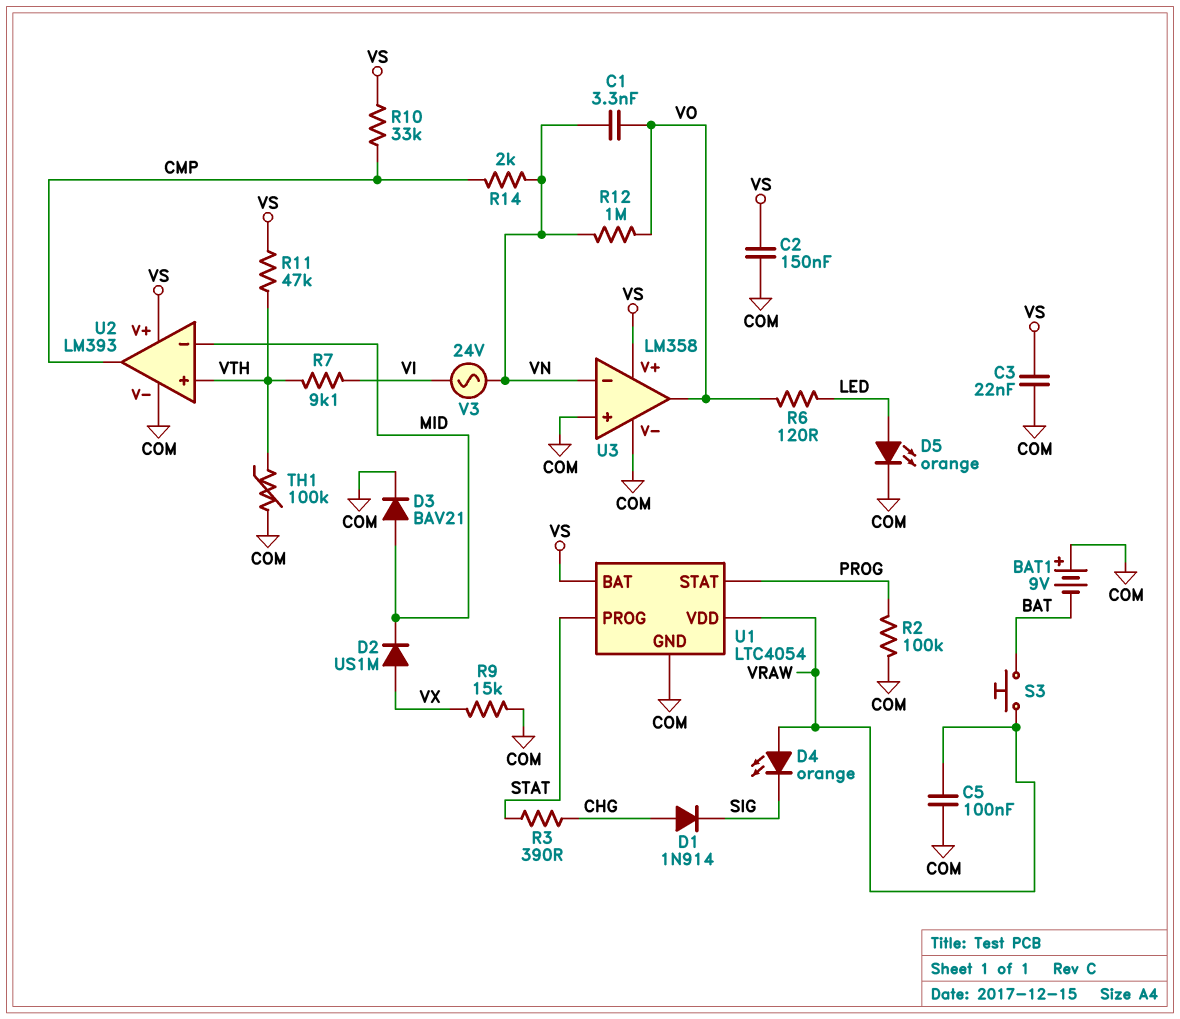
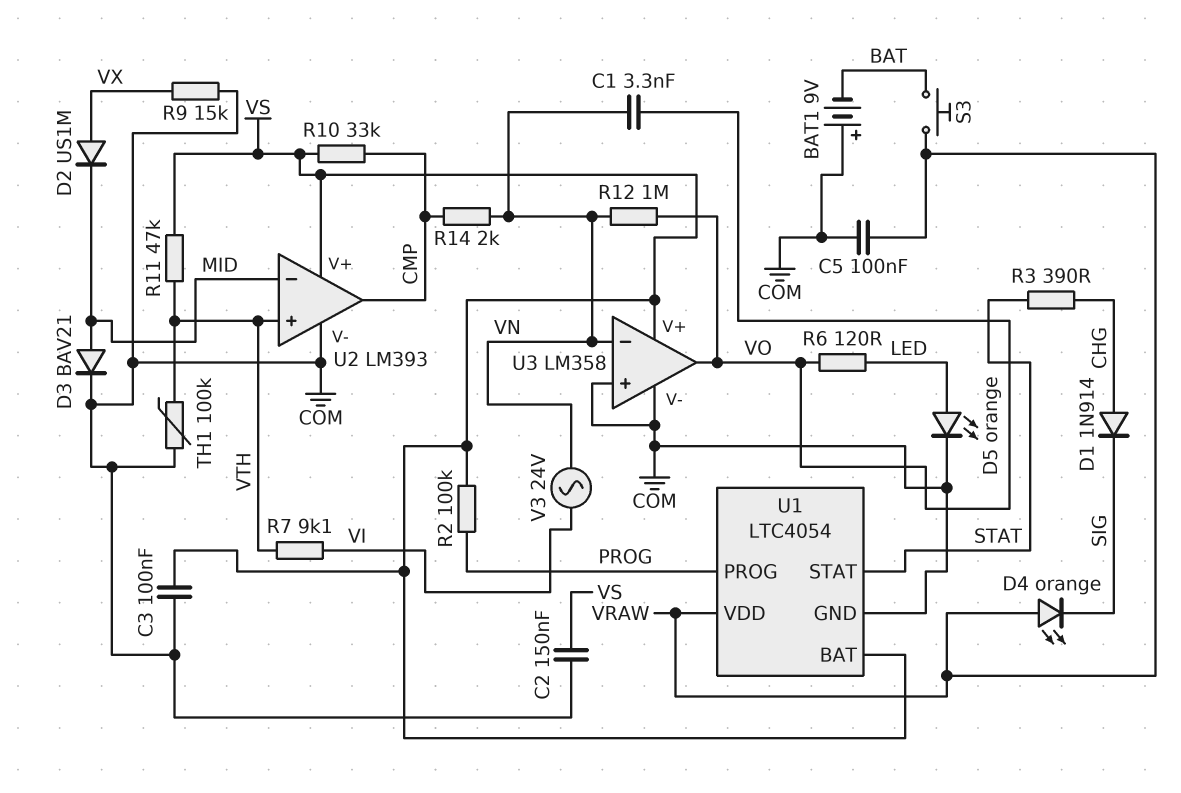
C3: 22nF (COM, VS) -> 100nF (COM, VS)
R2: 100k (COM, PROG) -> 100k (PROG, VS)
U1 pin PROG: STAT -> PROG
U1 pin STAT: PROG -> STAT

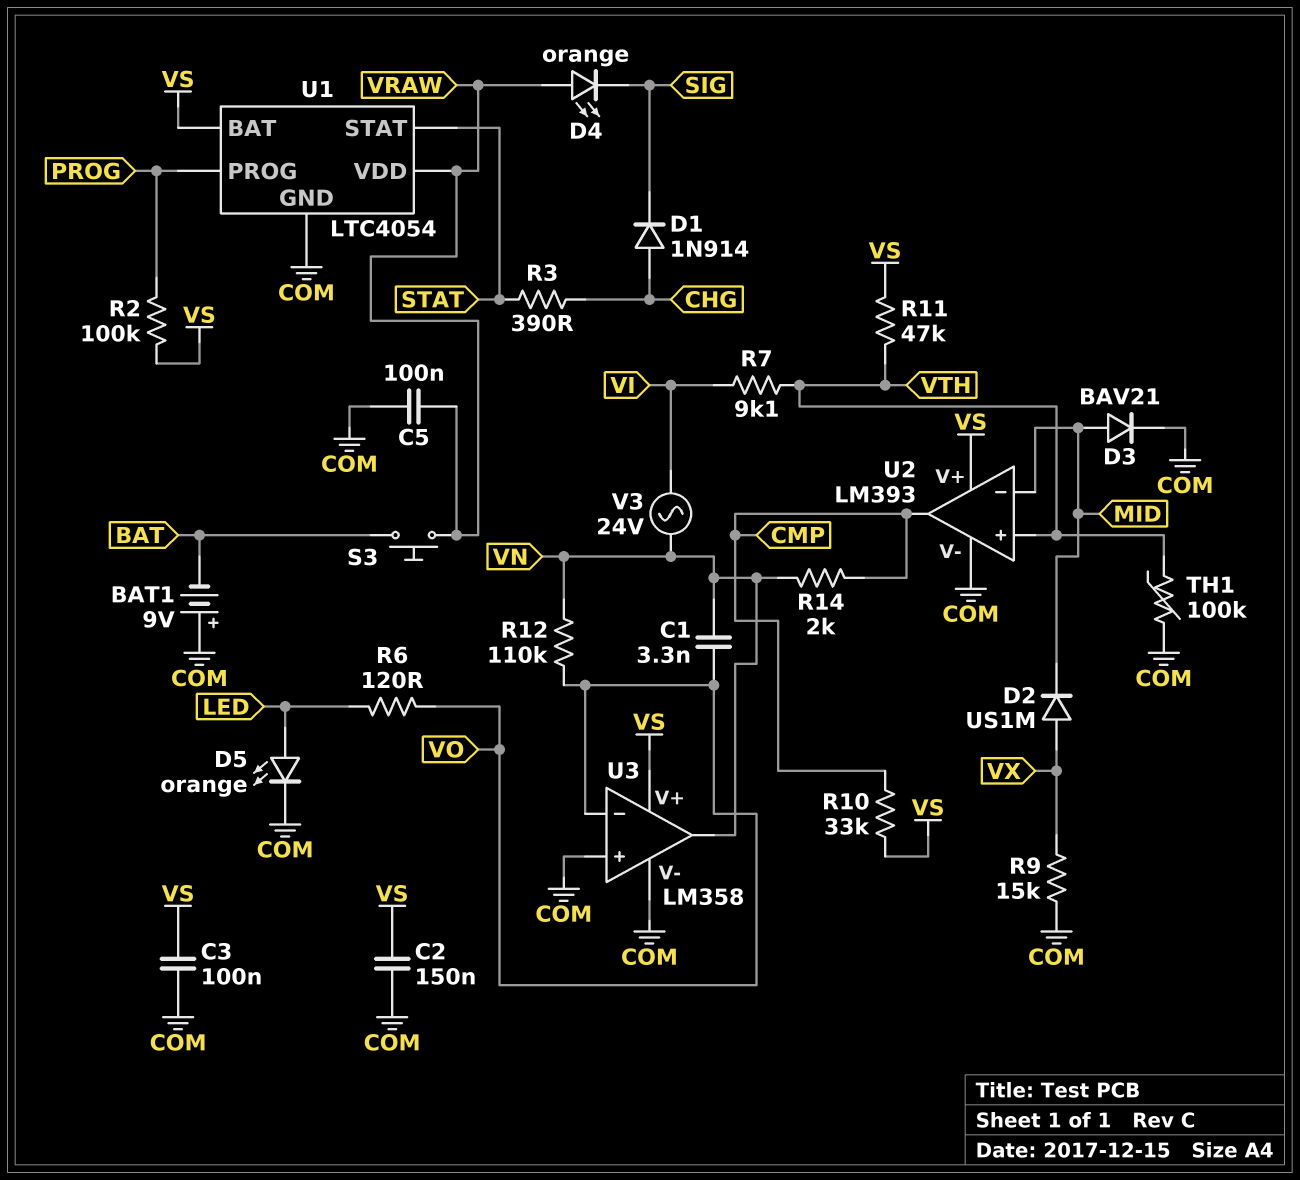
R12: 1M (VN, VO) -> 110k (VN, VO)
U3 pin in-: VN -> VO
U3 pin out: VO -> VN

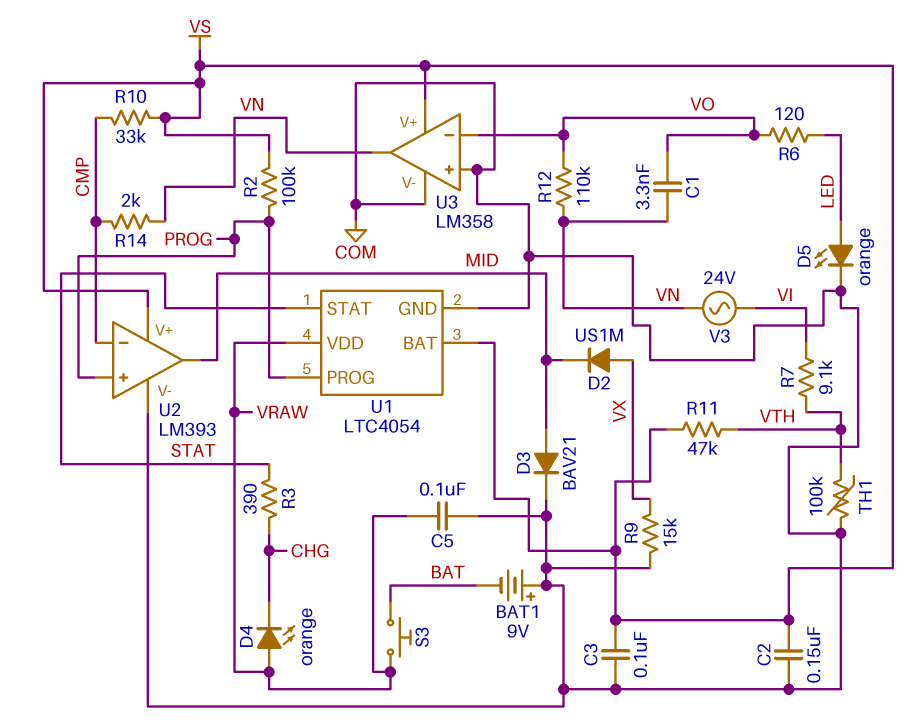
D1: diode 1N914 (A CHG, K SIG) -> none
D4: LED orange (A VRAW, K SIG) -> LED orange (A VRAW, K CHG)
U2 pin in+: VTH -> PROG
U2 pin in-: MID -> CMP
U2 pin out: CMP -> MID

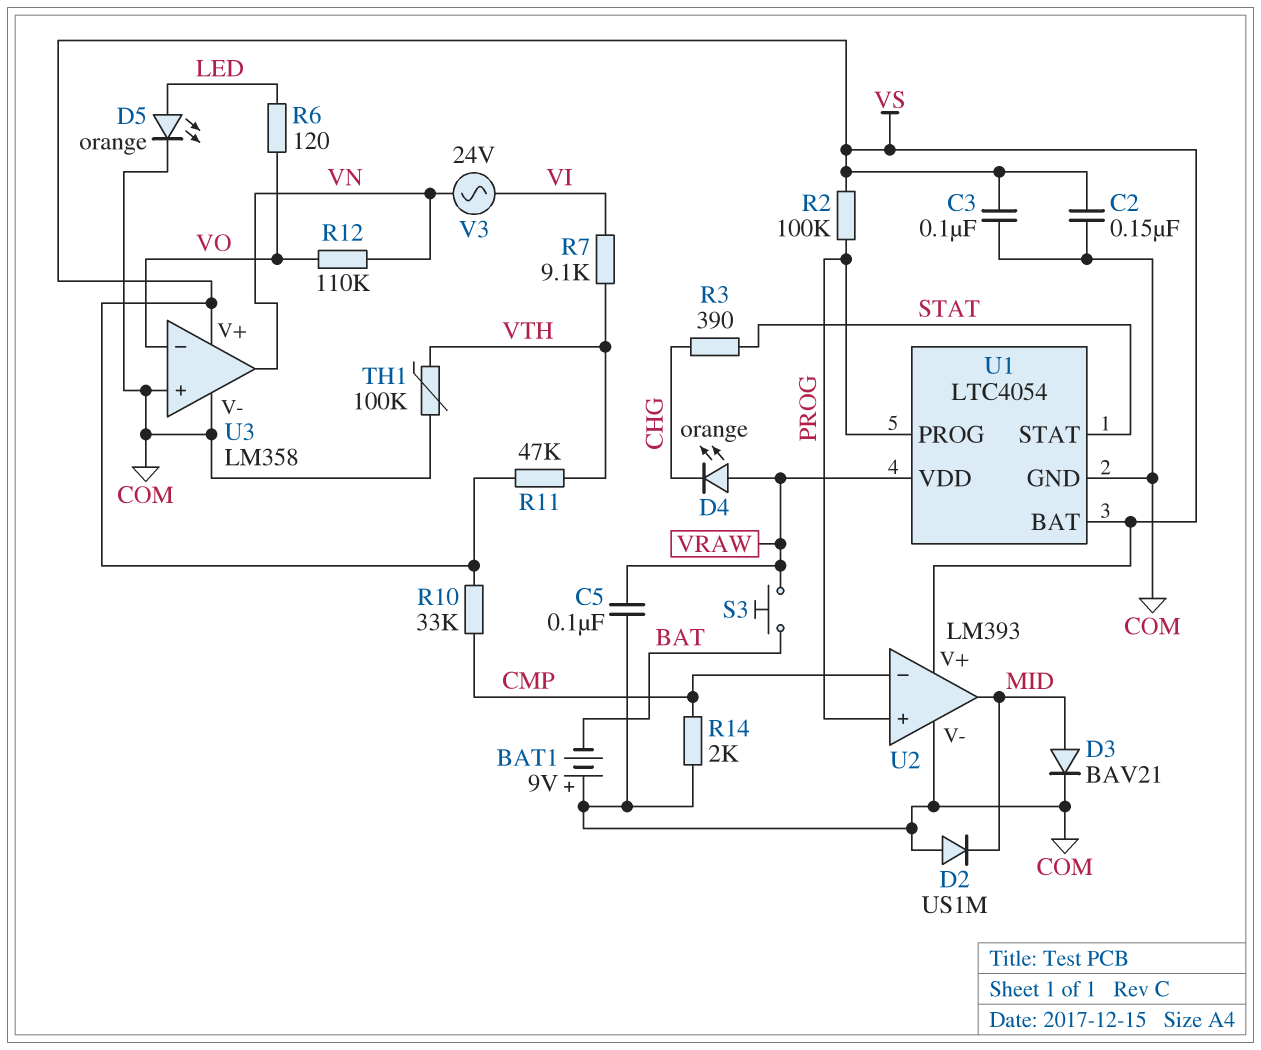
C1: 3.3nF (VN, VO) -> none
D2: diode US1M (A VX, K MID) -> diode US1M (A COM, K MID)
R9: 15k (COM, VX) -> none
R14: 2k (CMP, VN) -> 2k (CMP, COM)

